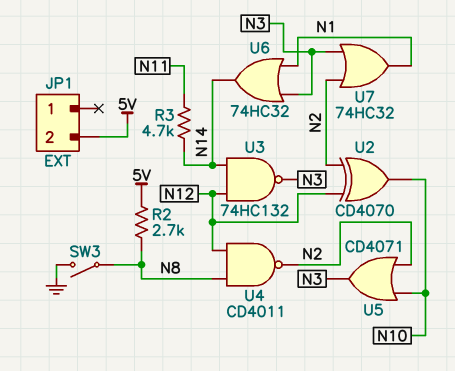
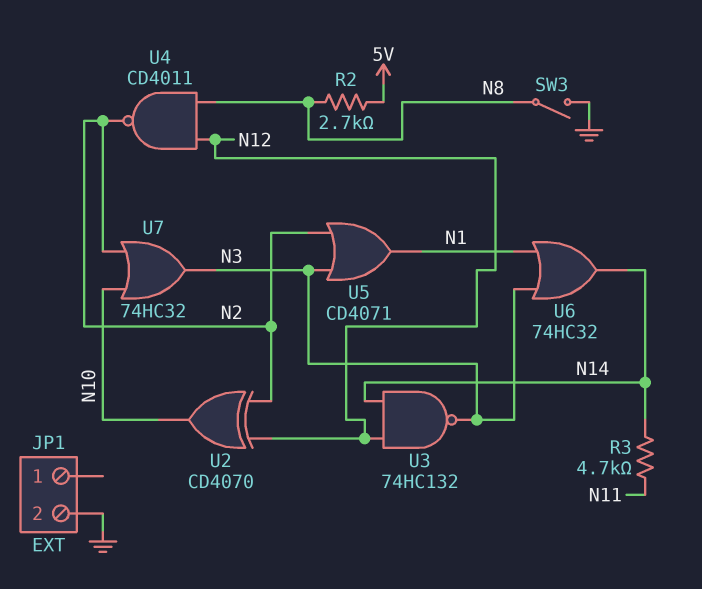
JP1 pin 2: 5V -> GND
U5: OR CD4071 (in N2, in N10, out N3) -> OR CD4071 (in N2, in N3, out N1)
U7: OR 74HC32 (in N2, in N3, out N1) -> OR 74HC32 (in N2, in N10, out N3)

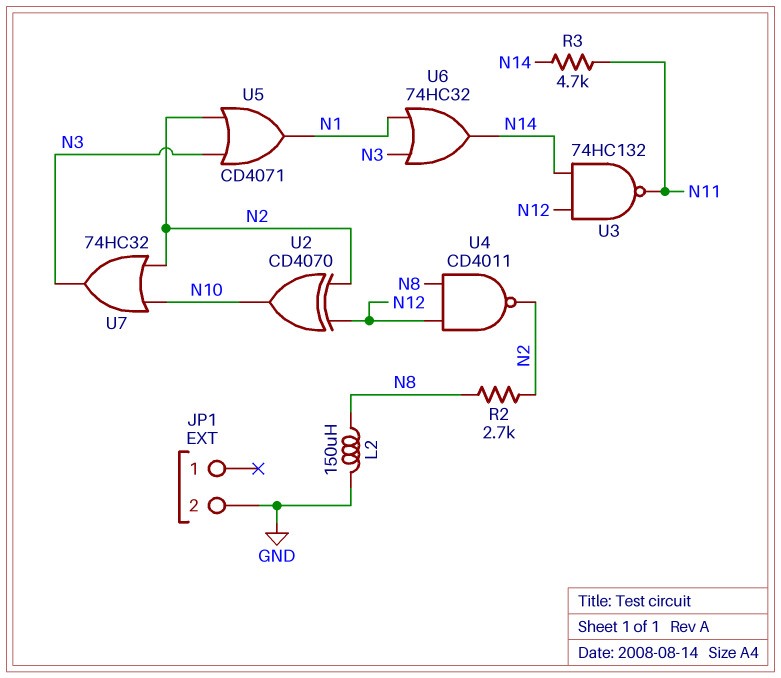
L2: none -> 150uH (GND, N8)
R2: 2.7k (5V, N8) -> 2.7k (N2, N8)
SW3: switch (GND, N8) -> none
U3: NAND 74HC132 (in N12, in N14, out N3) -> NAND 74HC132 (in N12, in N14, out N11)

